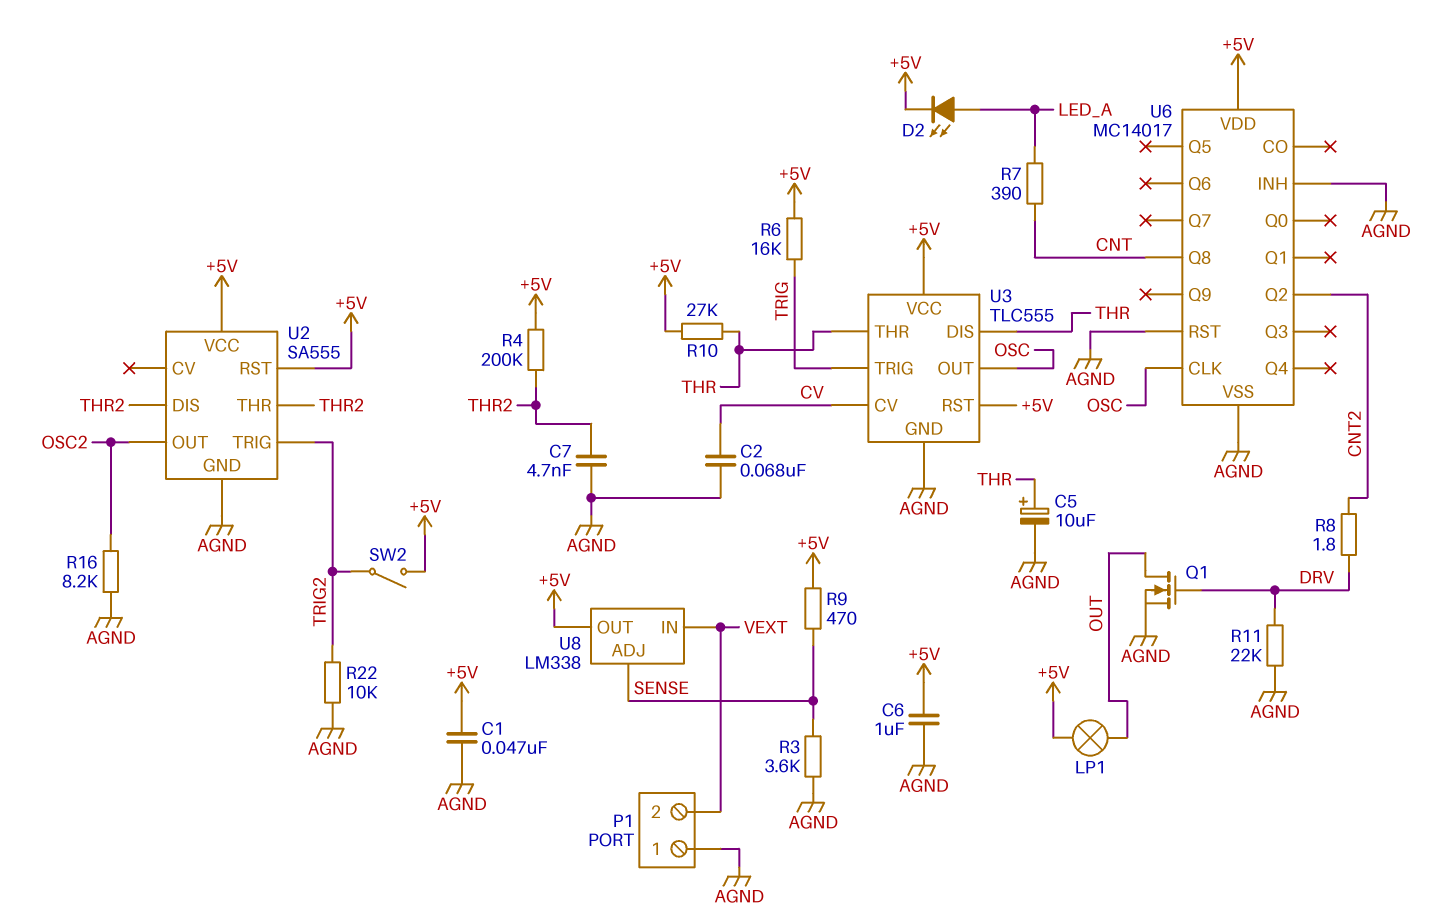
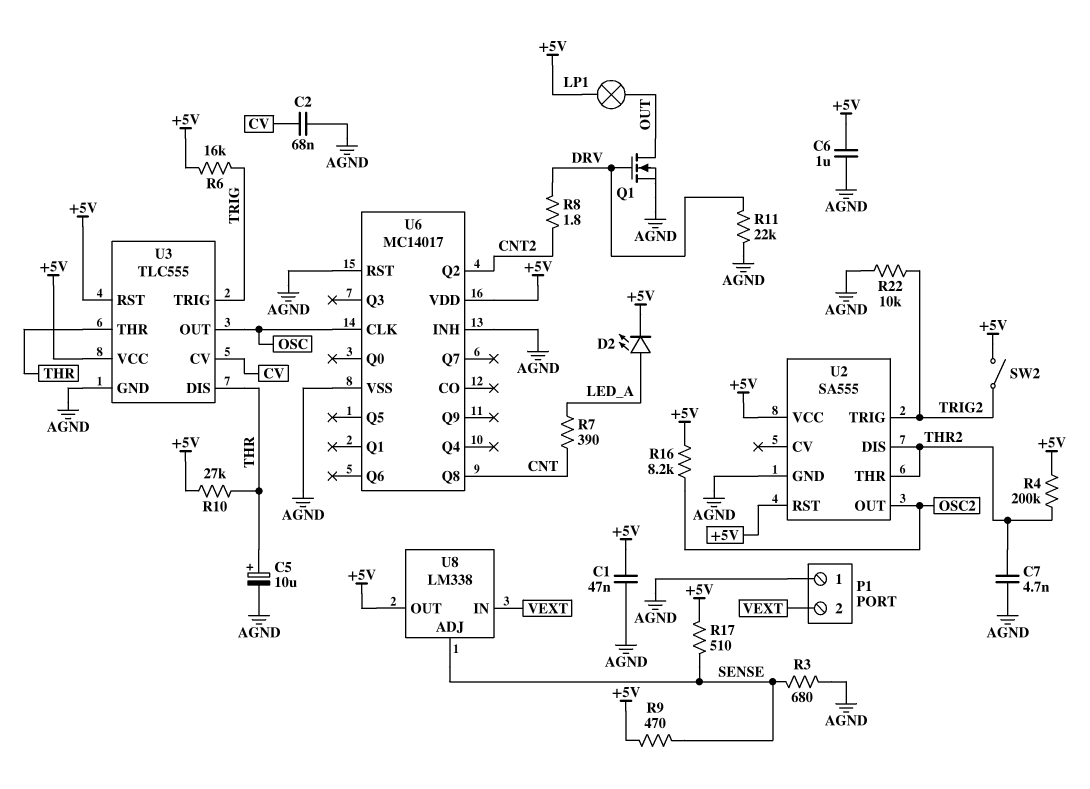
R3: 3.6k (AGND, SENSE) -> 680 (AGND, SENSE)
R16: 8.2k (AGND, OSC2) -> 8.2k (+5V, OSC2)
R17: none -> 510 (+5V, SENSE)

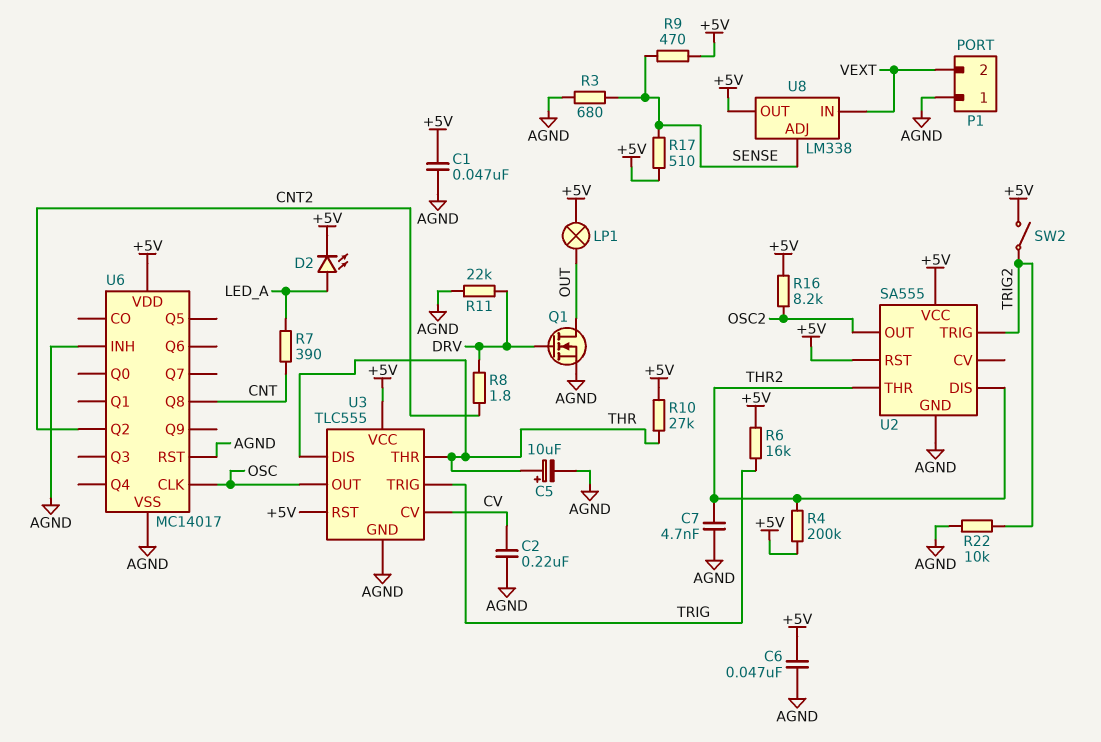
C2: 68nF (AGND, CV) -> 220nF (AGND, CV)
C6: 1uF (+5V, AGND) -> 47nF (+5V, AGND)

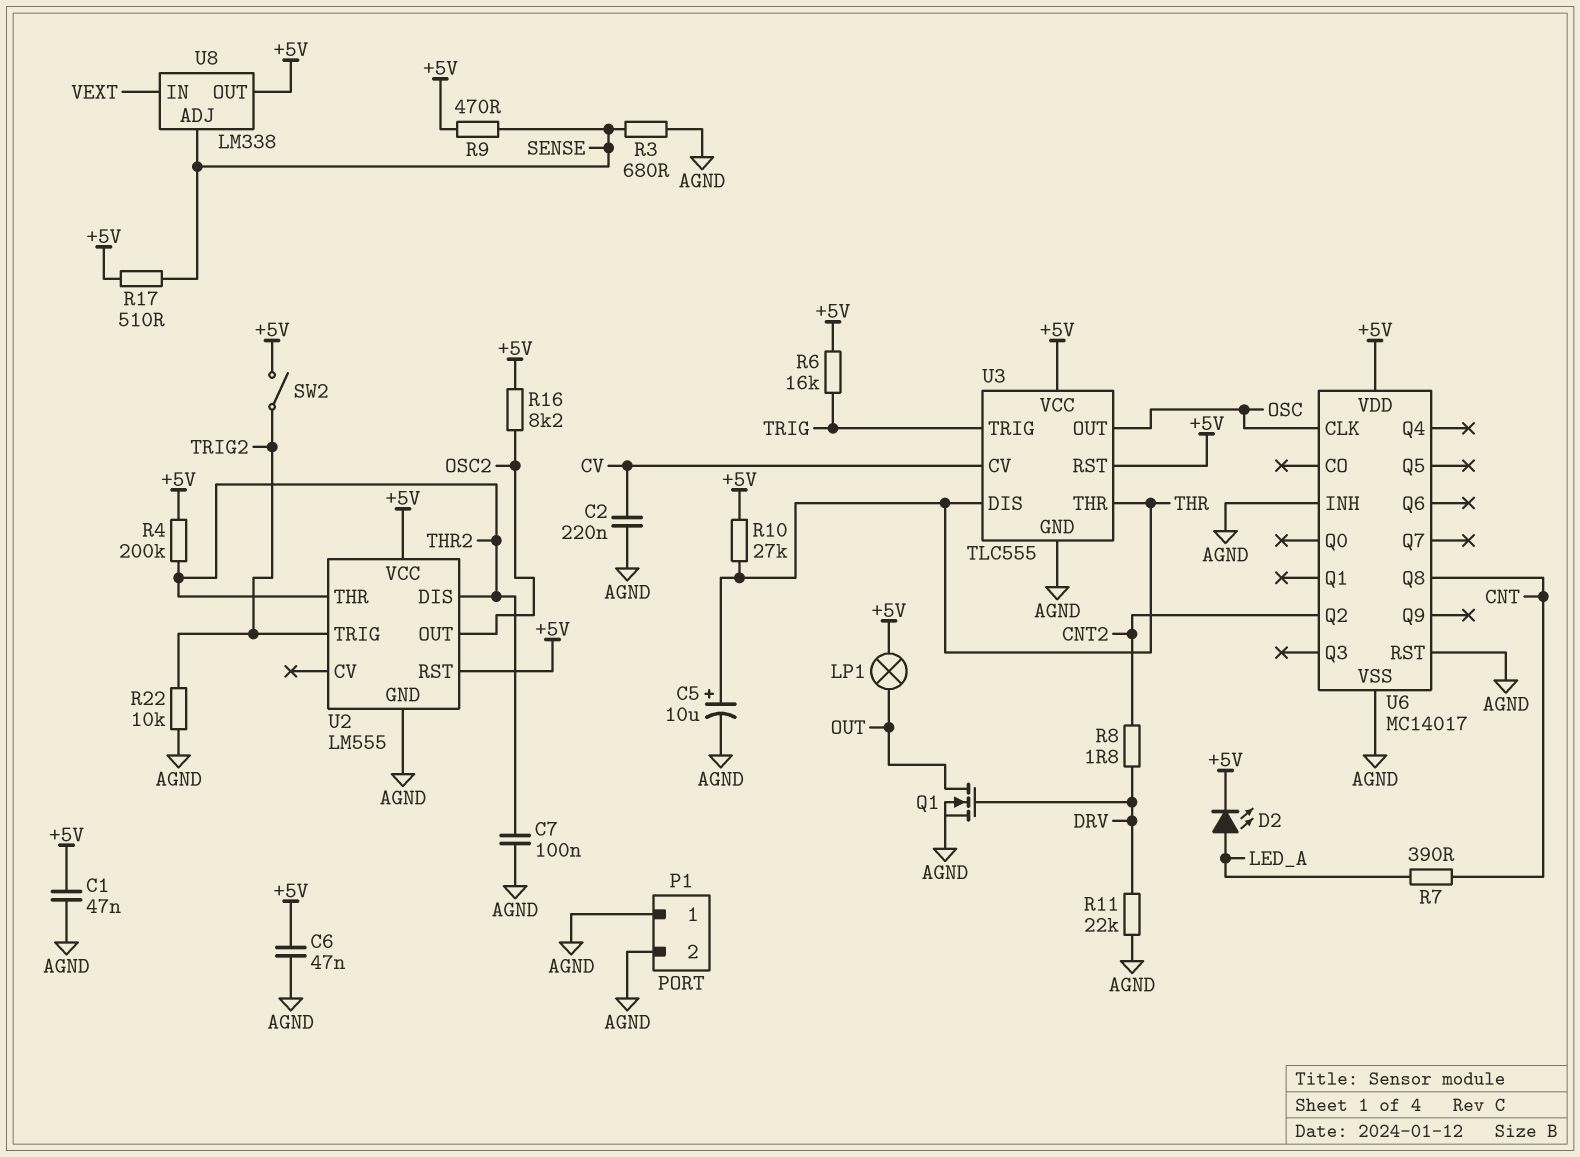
C7: 4.7nF (AGND, THR2) -> 100nF (AGND, THR2)
P1 pin 2: VEXT -> AGND
U2: SA555 -> LM555

